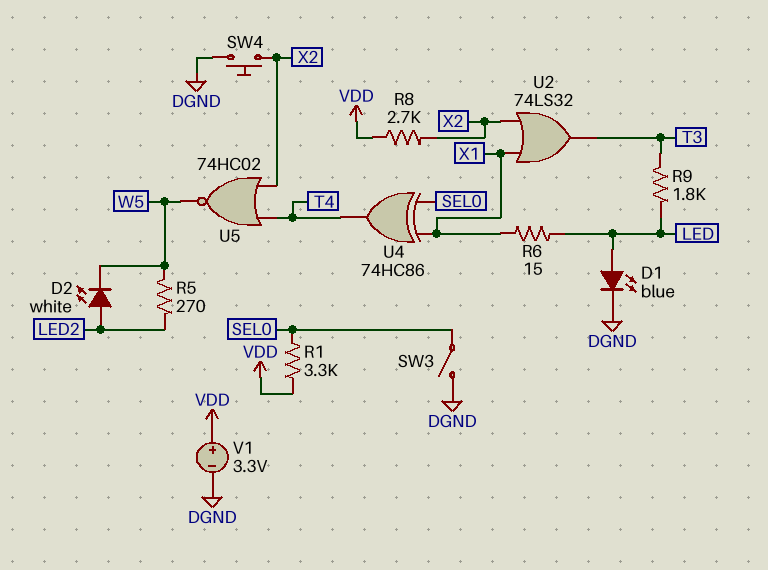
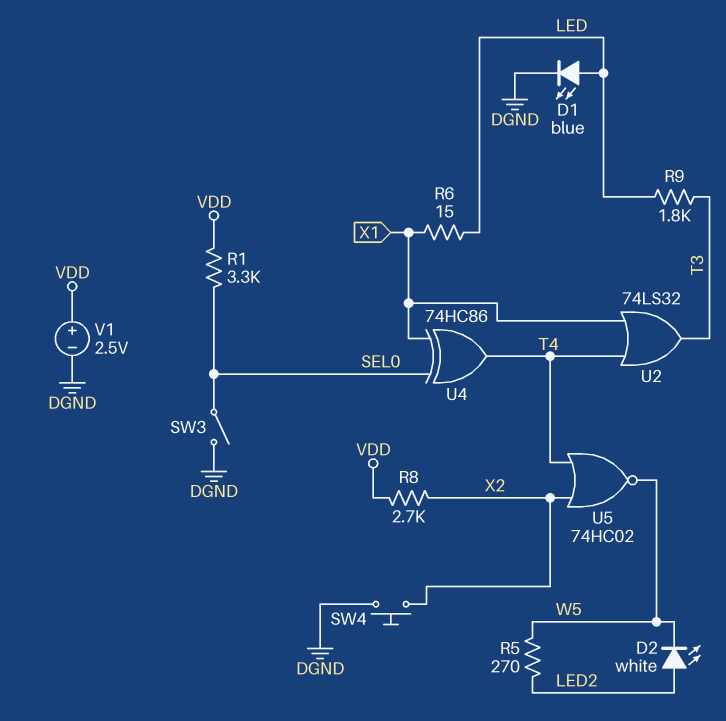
U2: OR 74LS32 (in X1, in X2, out T3) -> OR 74LS32 (in T4, in X1, out T3)
V1: 3.3V (plus VDD, minus DGND) -> 2.5V (plus VDD, minus DGND)

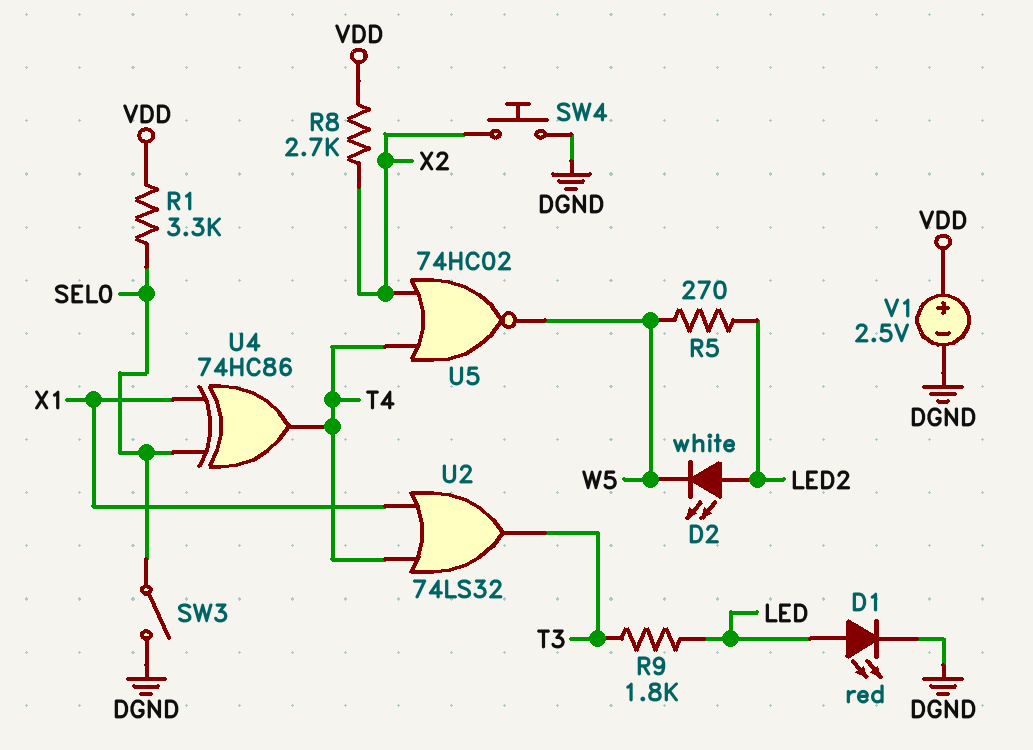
D1: LED blue (A LED, K DGND) -> LED red (A LED, K DGND)
R6: 15 (LED, X1) -> none

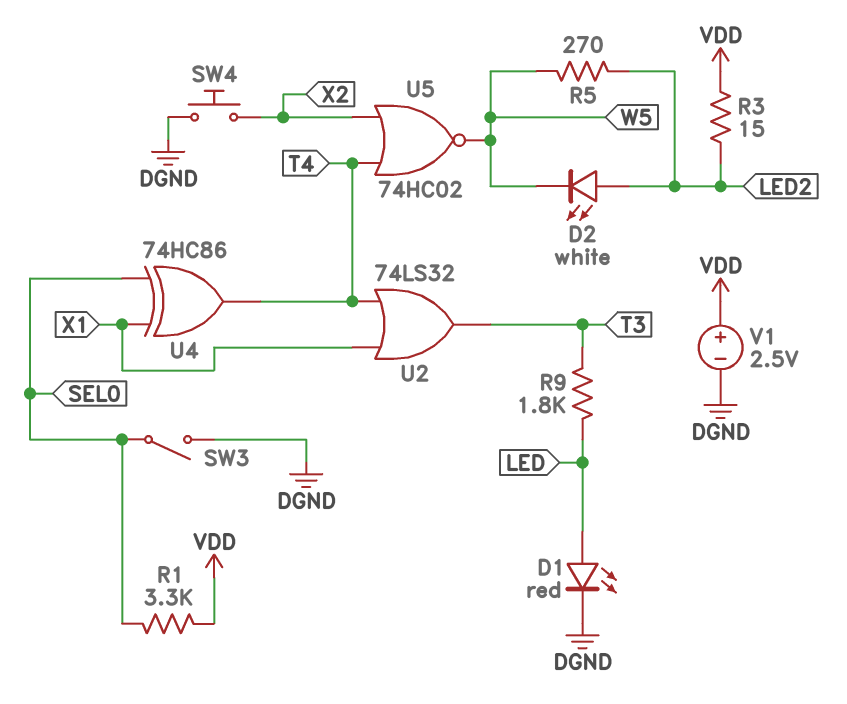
R3: none -> 15 (LED2, VDD)
R8: 2.7k (VDD, X2) -> none

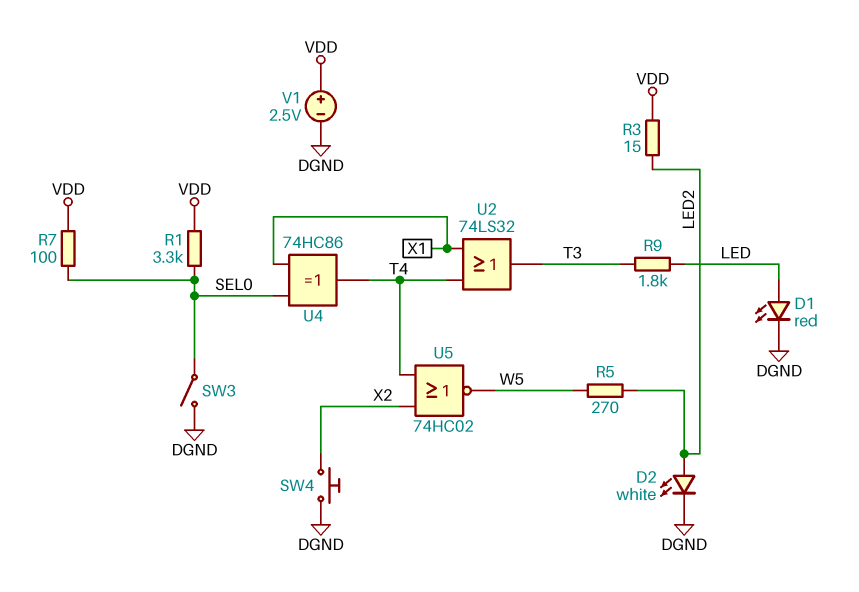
D2: LED white (A LED2, K W5) -> LED white (A LED2, K DGND)
R7: none -> 100 (SEL0, VDD)

